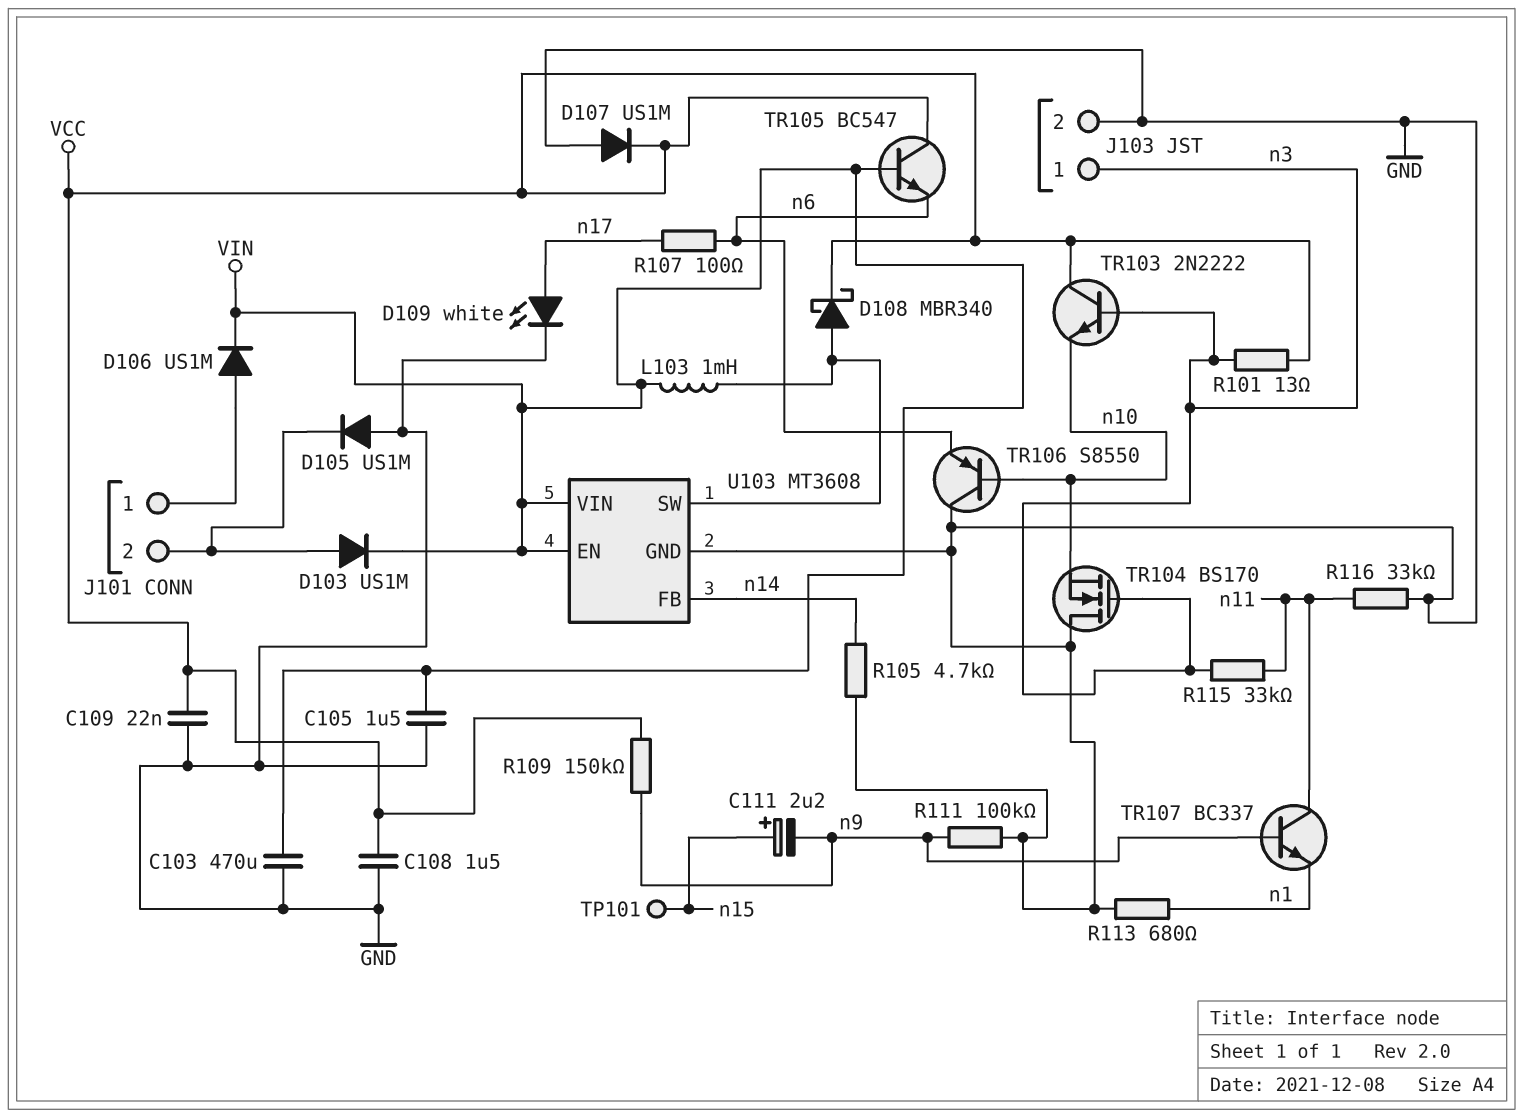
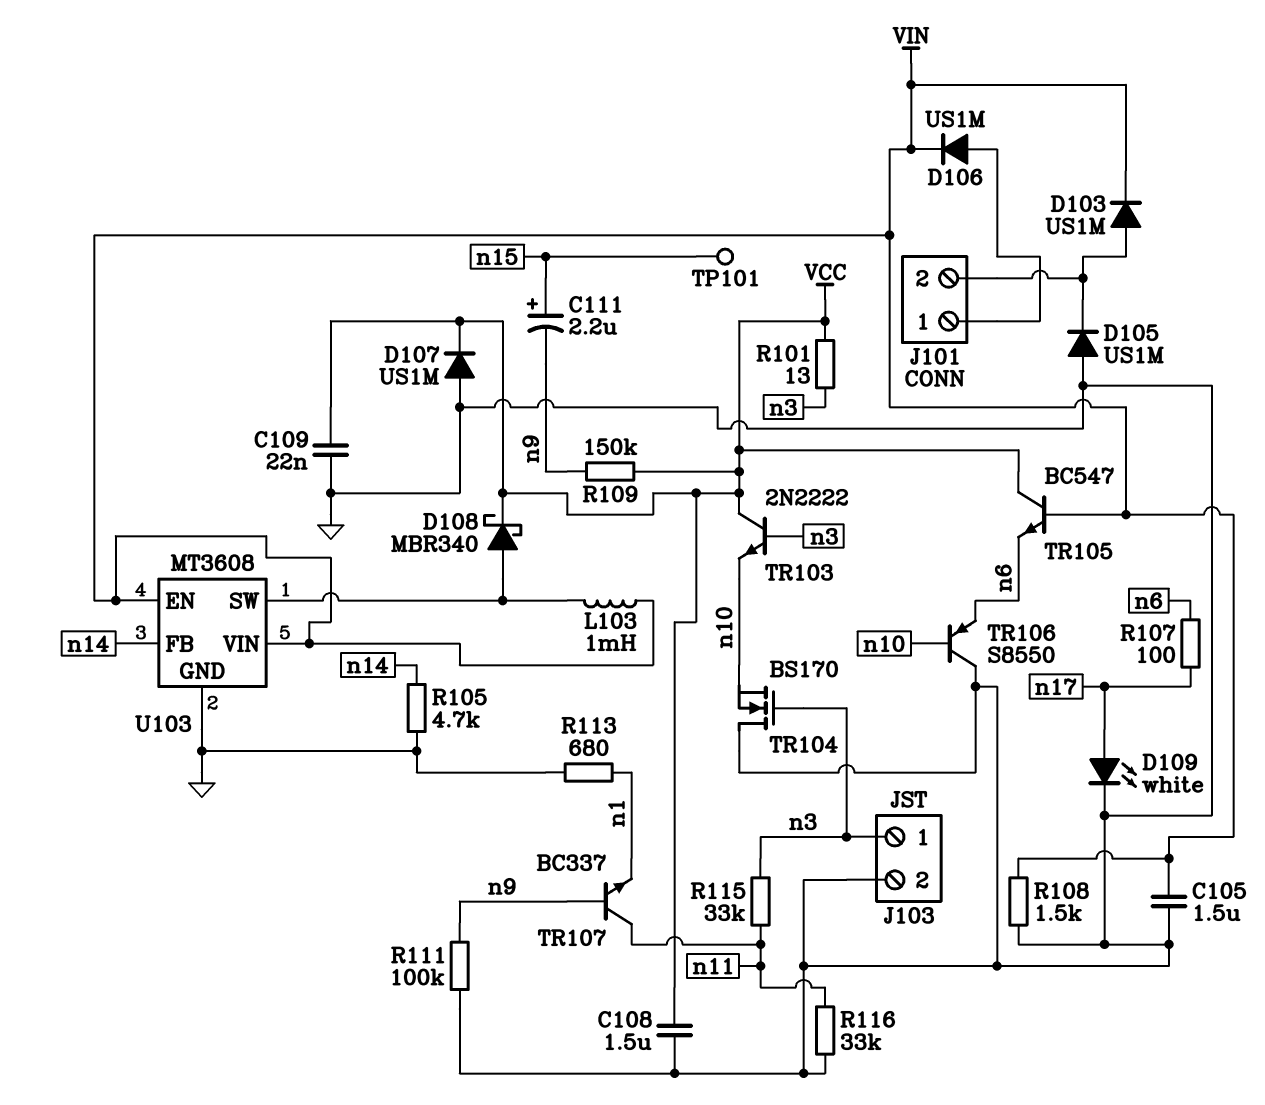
C103: 470uF (GND, VIN) -> none
R108: none -> 1.5k (GND, VIN)

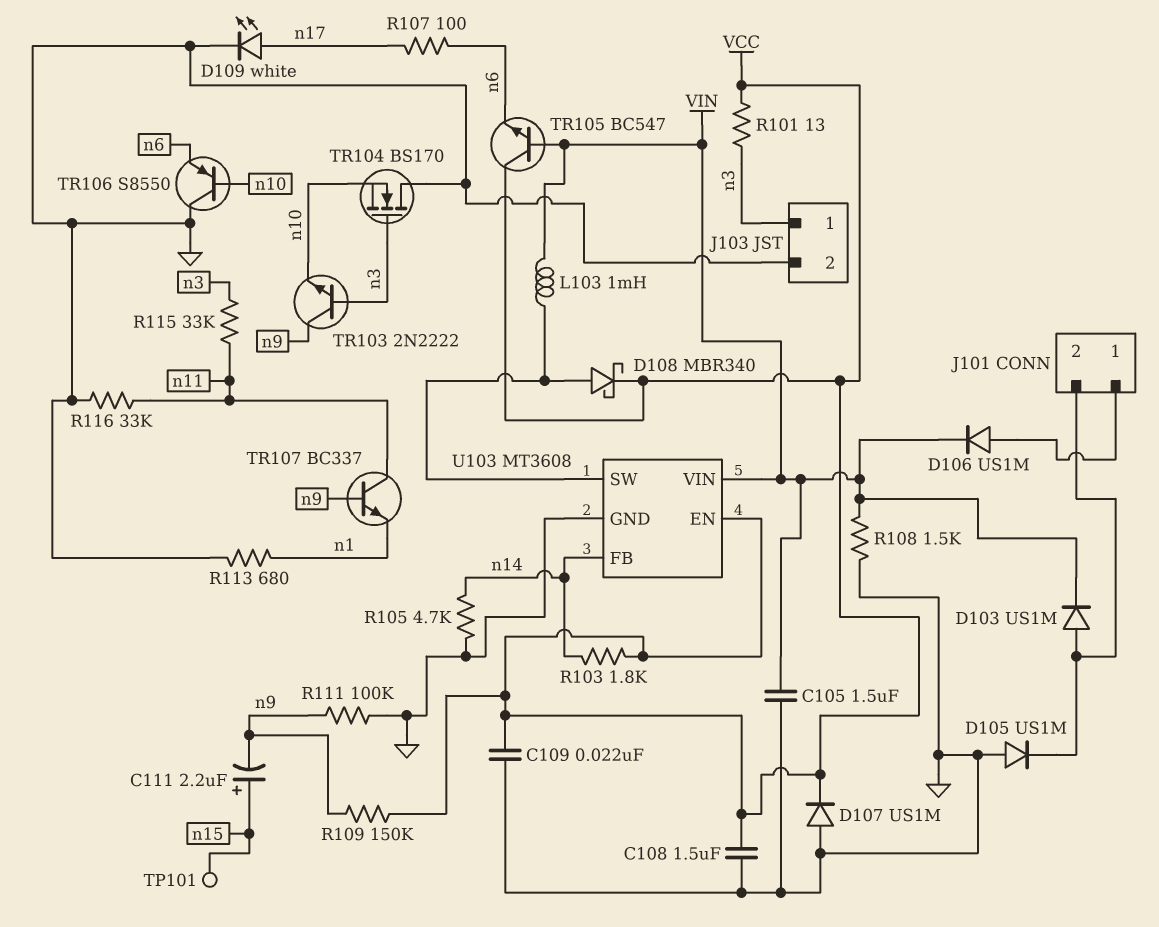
R103: none -> 1.8k (VCC, n14)
TR103: NPN 2N2222 (B n3, C VCC, E n10) -> NPN 2N2222 (B n3, C n9, E n10)
U103 pin EN: VIN -> VCC

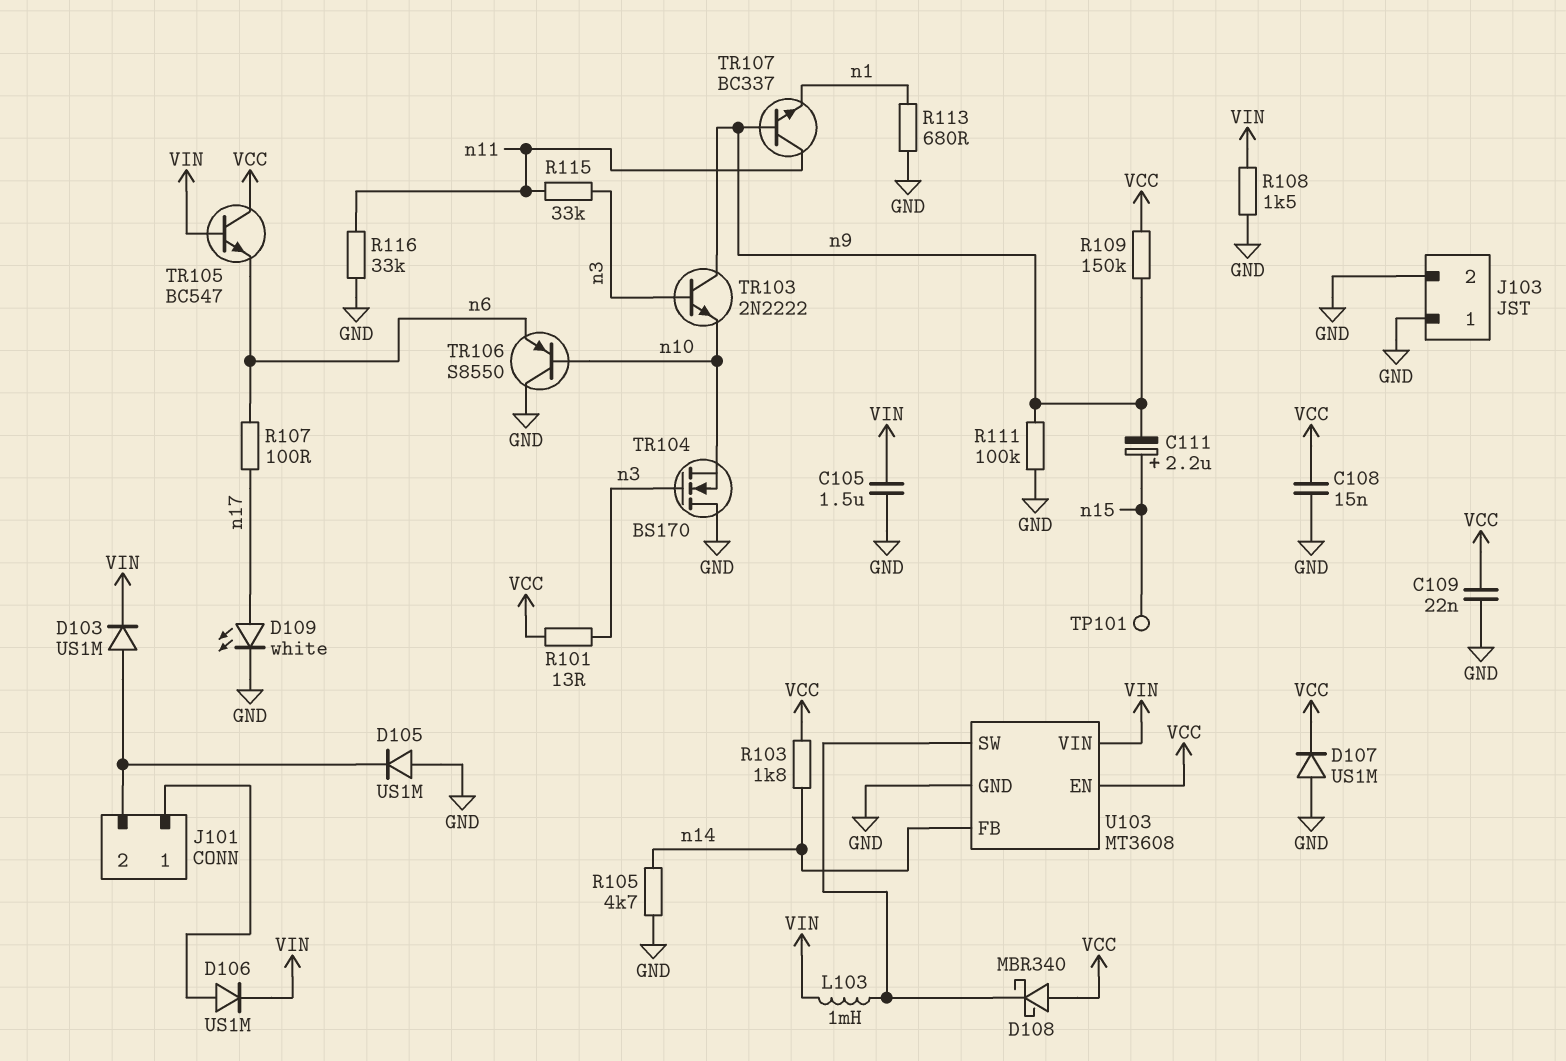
C108: 1.5uF (GND, VCC) -> 15nF (GND, VCC)
D108: schottky MBR340 (A U103/SW, K VCC) -> schottky MBR340 (A VCC, K U103/SW)
J103 pin 1: n3 -> GND

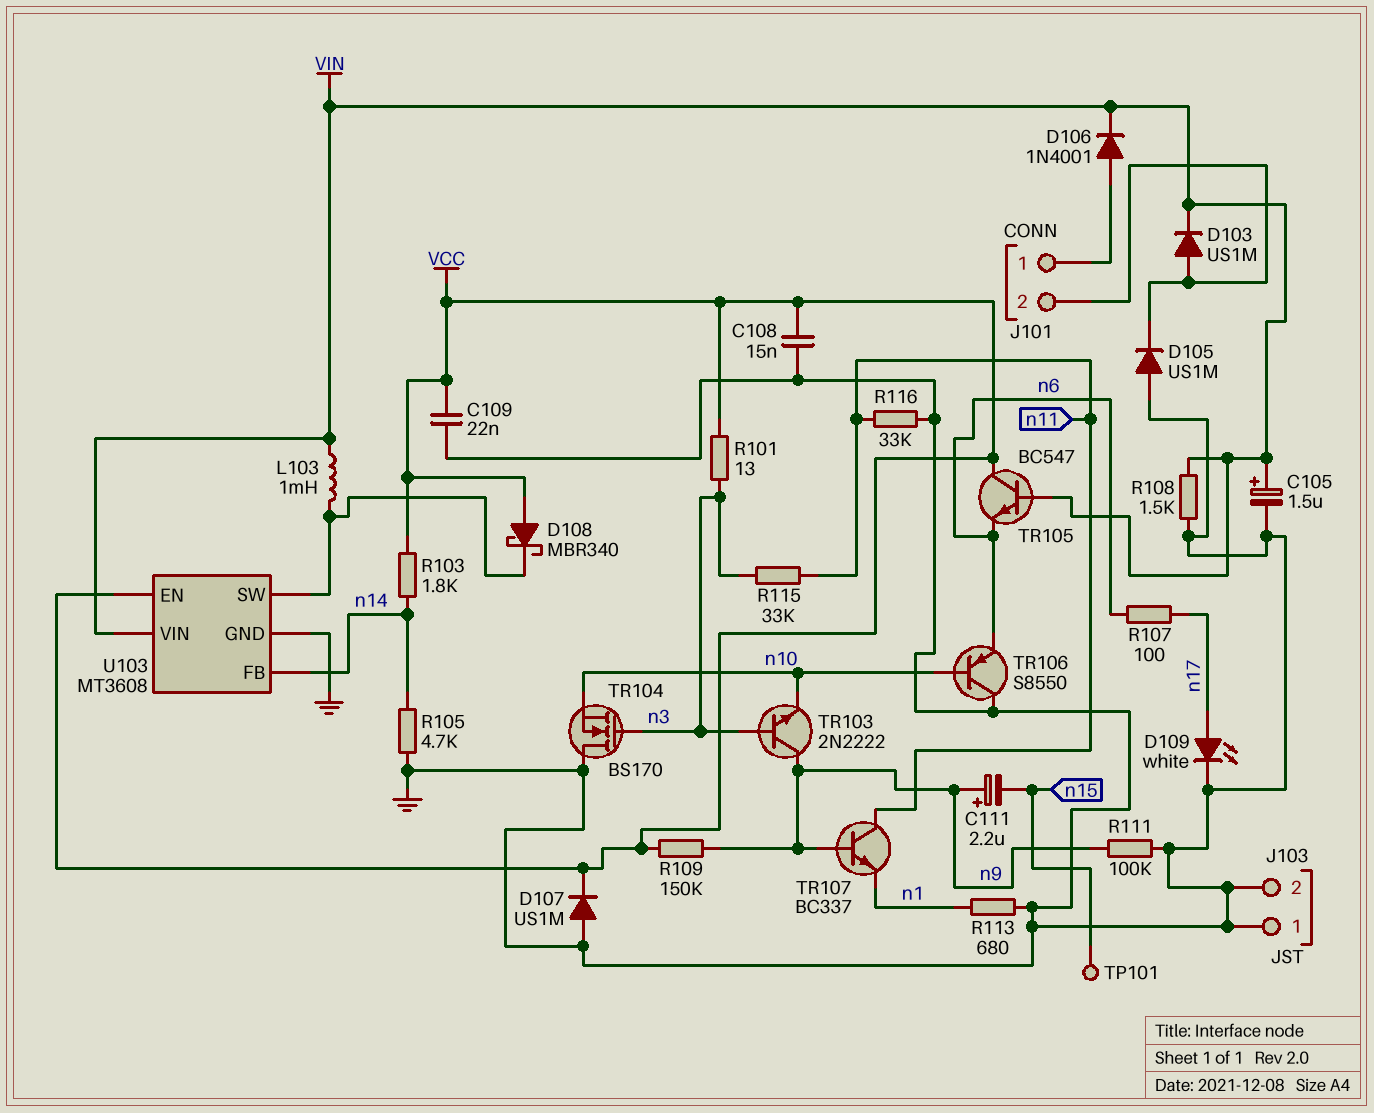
C105: 1.5uF (GND, VIN) -> 1.5uF (plus VIN, minus GND)
C111: 2.2uF (plus n15, minus n9) -> 2.2uF (plus n9, minus n15)
D106: diode US1M (A J101/1, K VIN) -> diode 1N4001 (A J101/1, K VIN)

